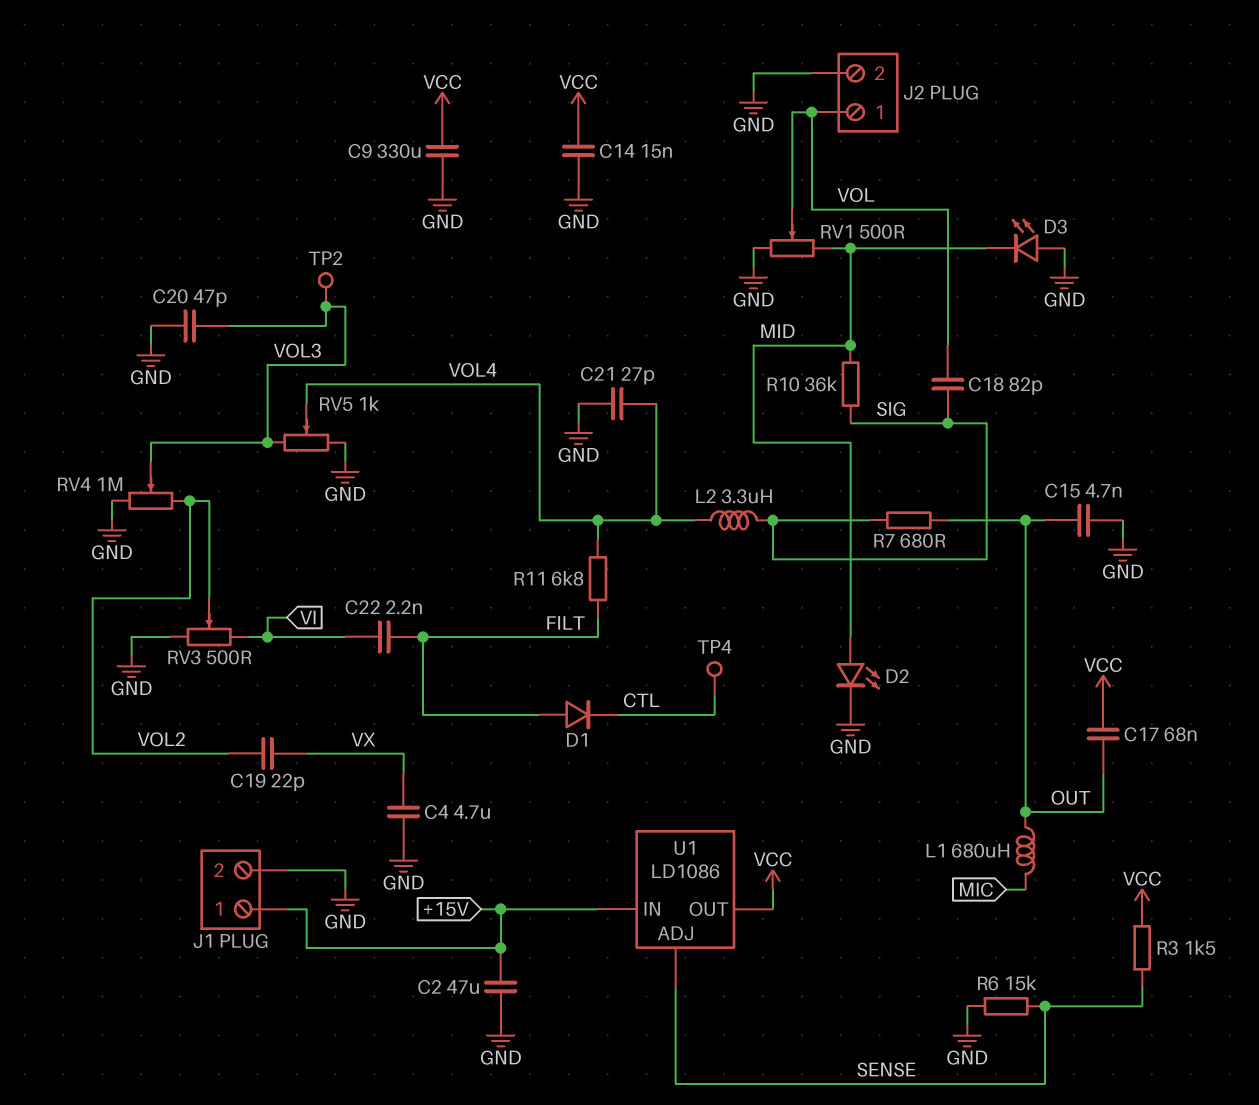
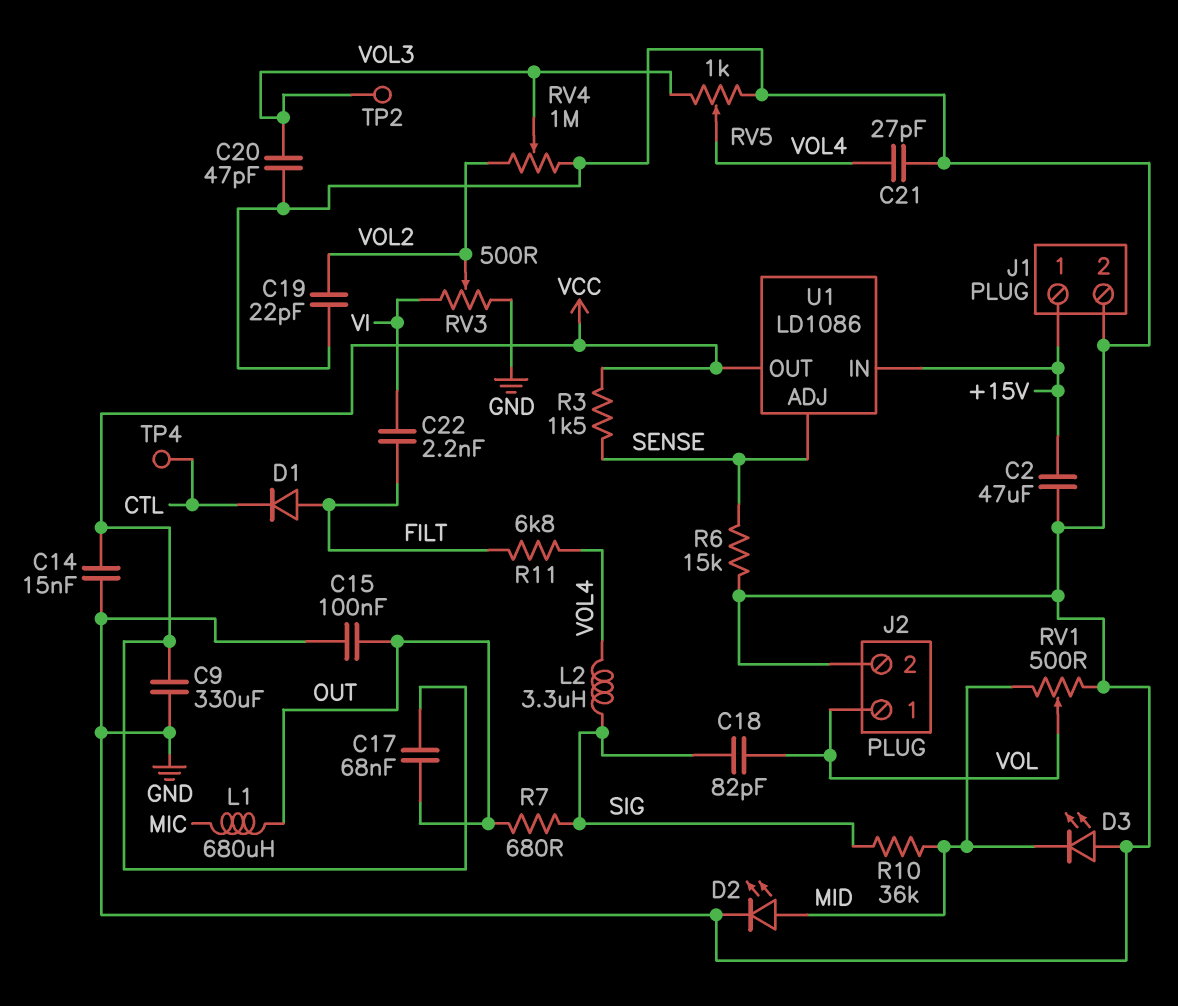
C4: 4.7uF (GND, VX) -> none
C15: 4.7nF (GND, OUT) -> 100nF (GND, OUT)
C19: 22pF (VOL2, VX) -> 22pF (GND, VOL2)

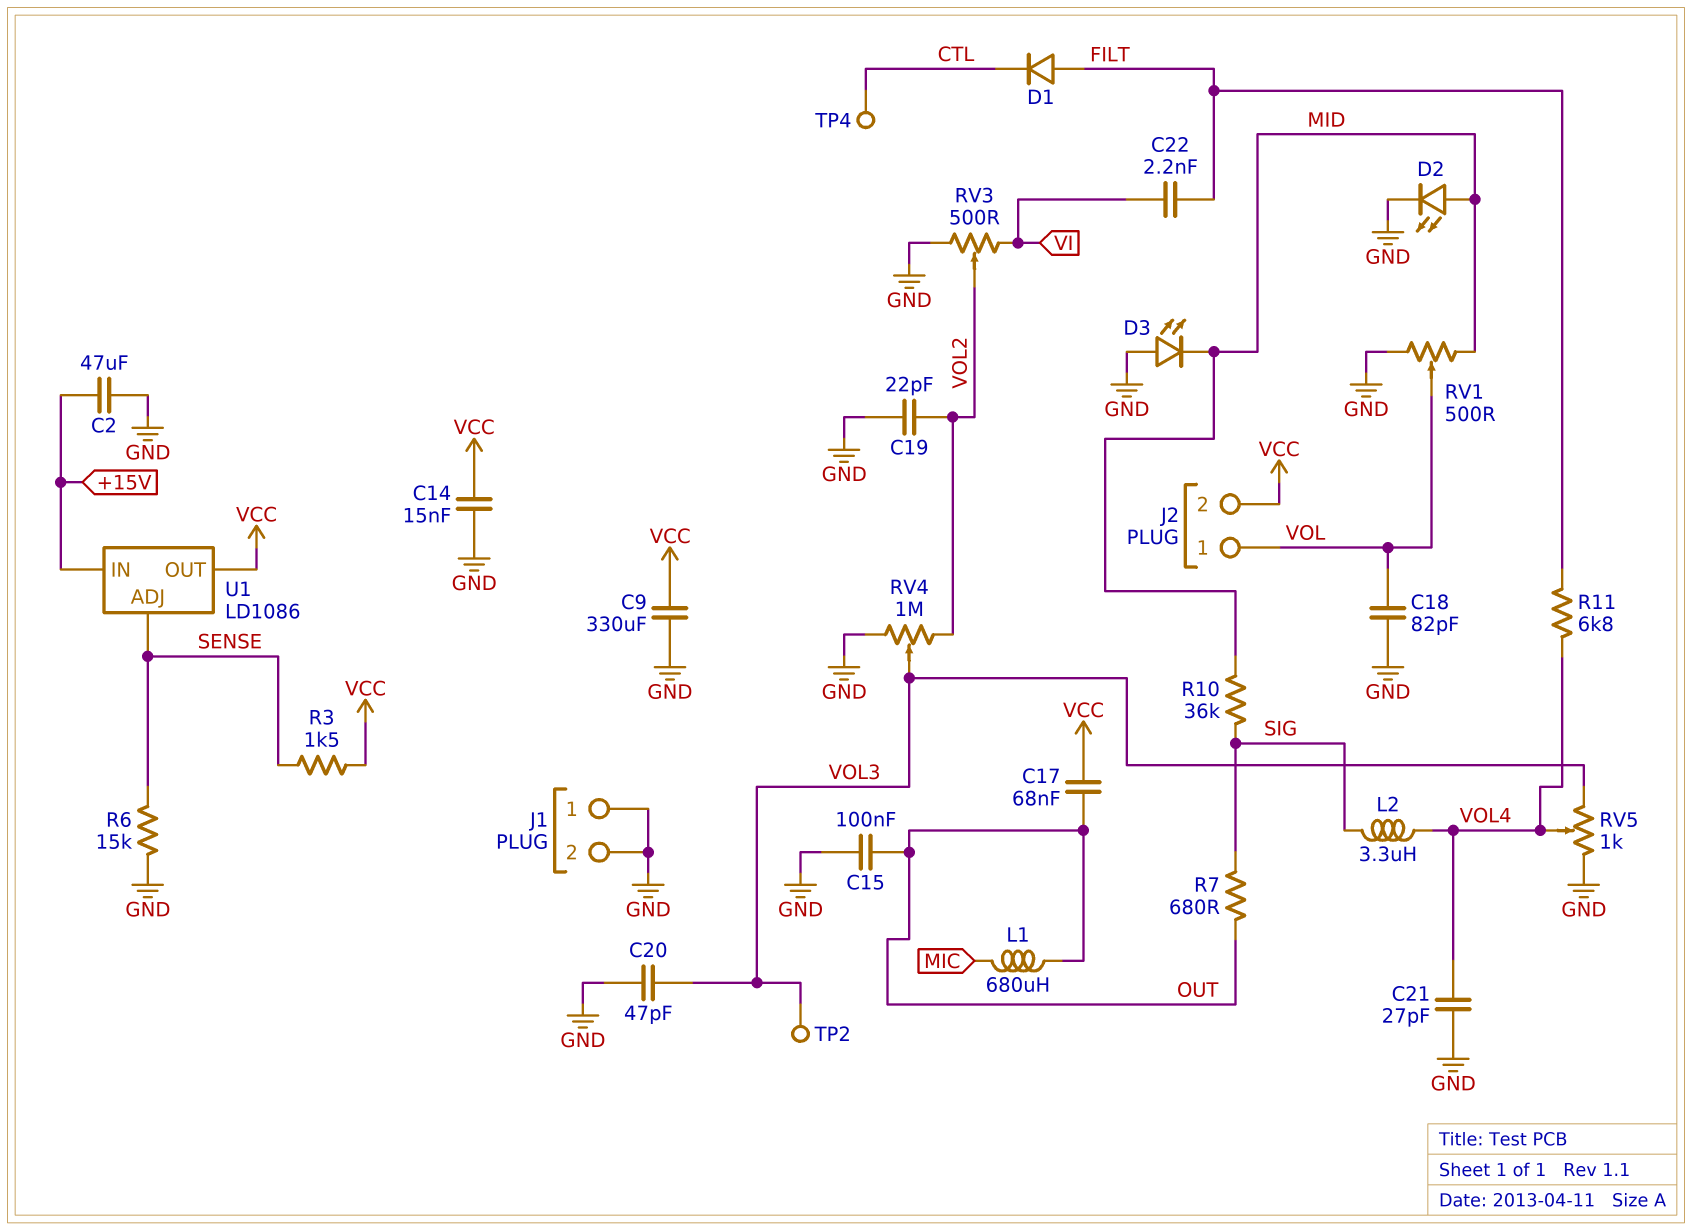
C18: 82pF (SIG, VOL) -> 82pF (GND, VOL)
J1 pin 1: +15V -> GND
J2 pin 2: GND -> VCC

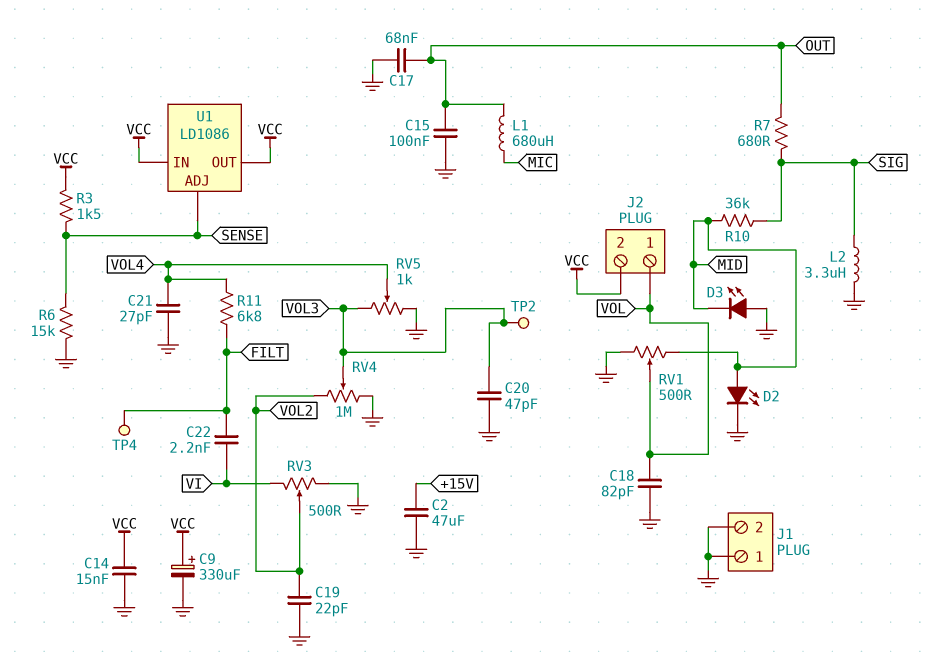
C9: 330uF (GND, VCC) -> 330uF (plus VCC, minus GND)
C17: 68nF (OUT, VCC) -> 68nF (GND, OUT)
D1: diode (A FILT, K CTL) -> none
L2: 3.3uH (SIG, VOL4) -> 3.3uH (GND, SIG)
TP4: test point (CTL) -> test point (FILT)
U1 pin IN: +15V -> VCC

